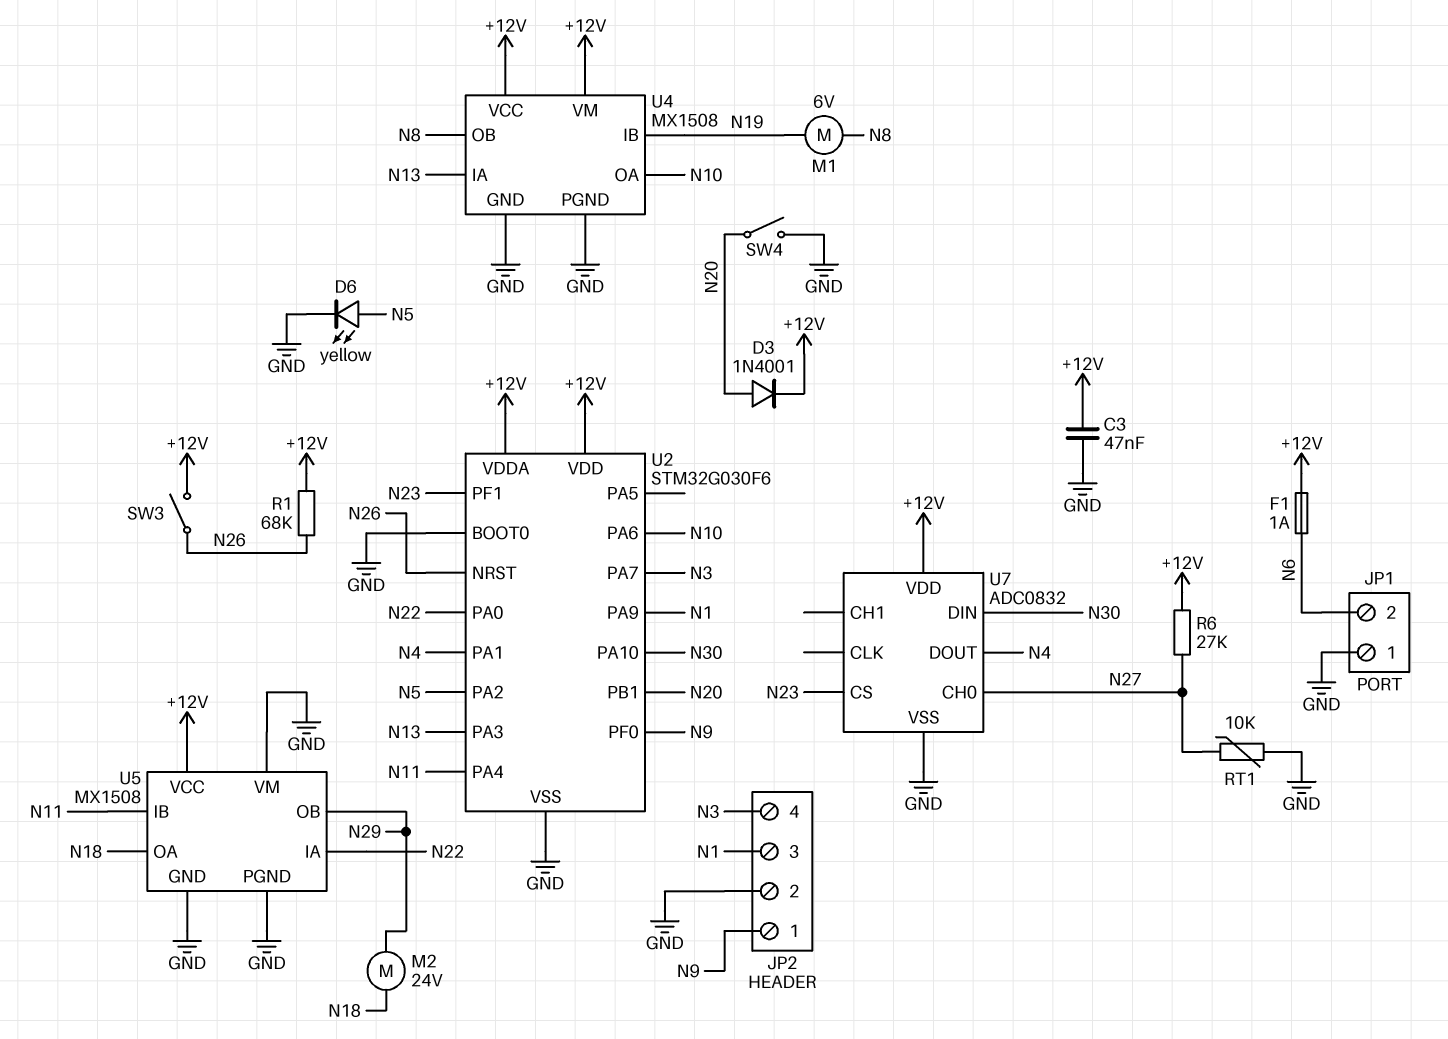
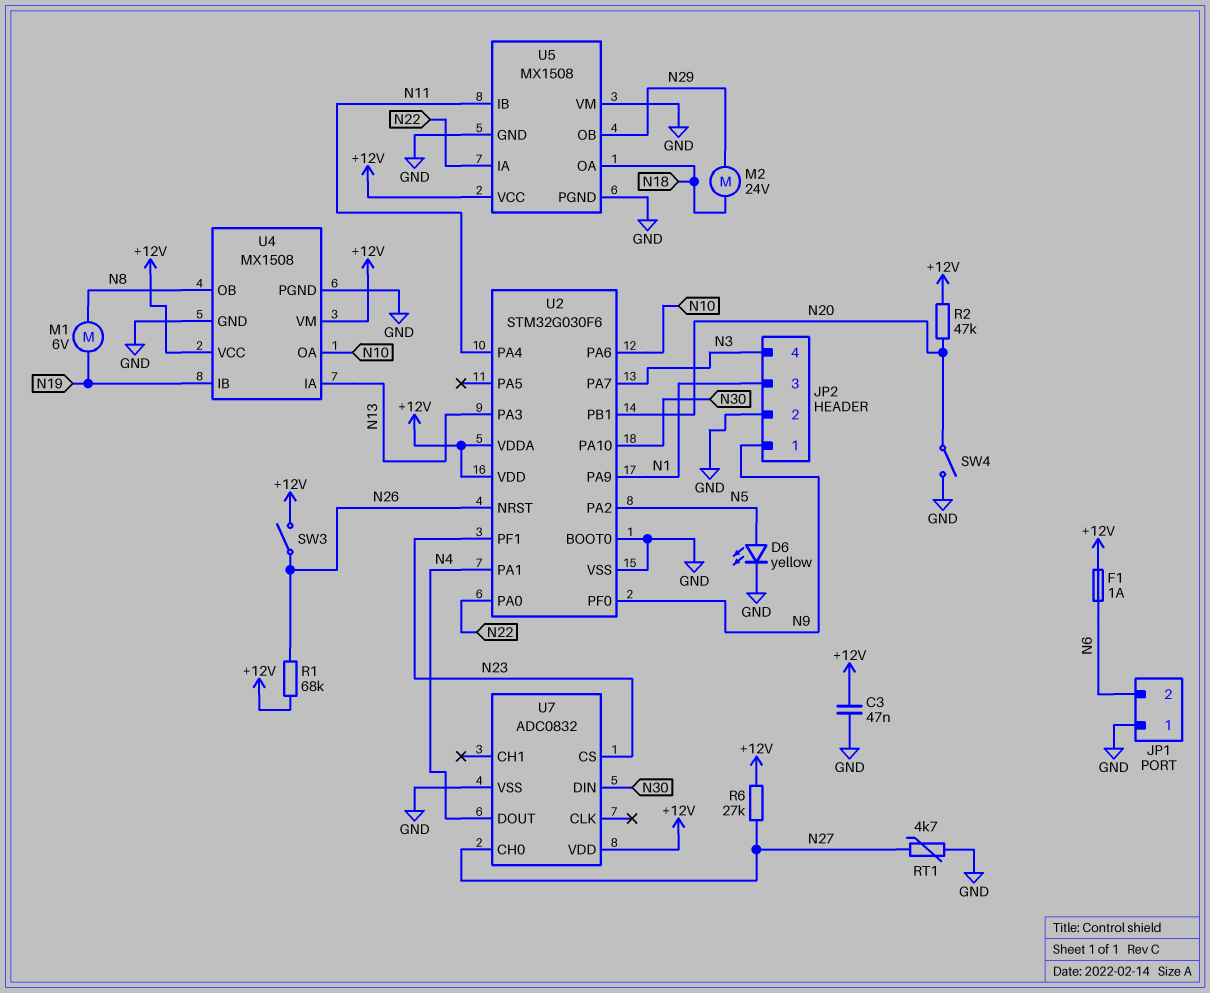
D3: diode 1N4001 (A N20, K +12V) -> none
R2: none -> 47k (+12V, N20)
RT1: 10k (GND, N27) -> 4.7k (GND, N27)

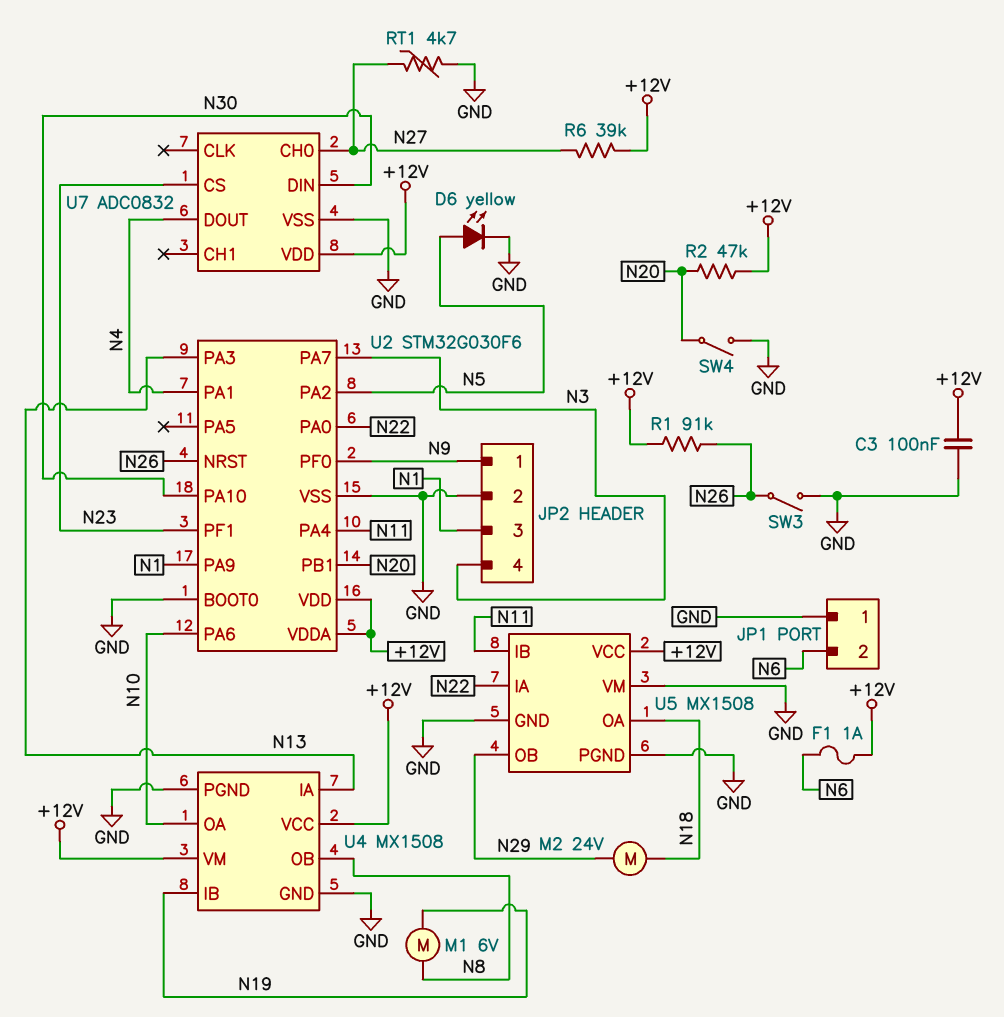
C3: 47nF (+12V, GND) -> 100nF (+12V, GND)
R1: 68k (+12V, N26) -> 91k (+12V, N26)
R6: 27k (+12V, N27) -> 39k (+12V, N27)
SW3: switch (+12V, N26) -> switch (GND, N26)

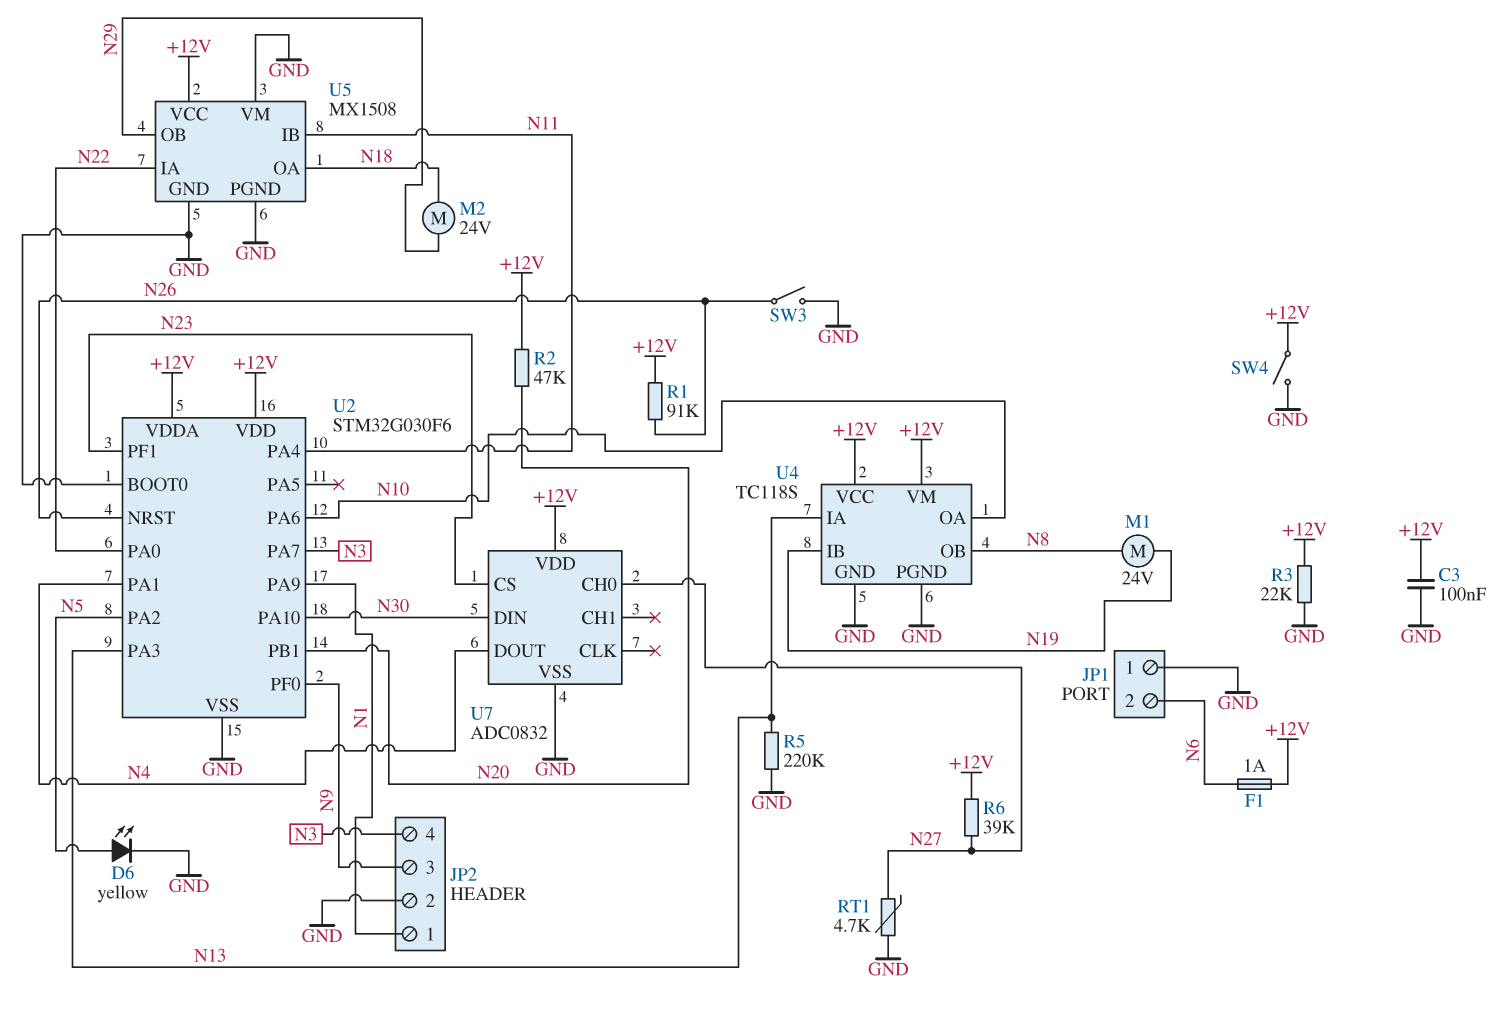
JP2 pin 1: N9 -> N1
JP2 pin 3: N1 -> N9
M1: motor 6V (N8, N19) -> motor 24V (N8, N19)
R3: none -> 22k (+12V, GND)
R5: none -> 220k (GND, N13)
SW4: switch (GND, N20) -> switch (+12V, GND)
U4: MX1508 -> TC118S

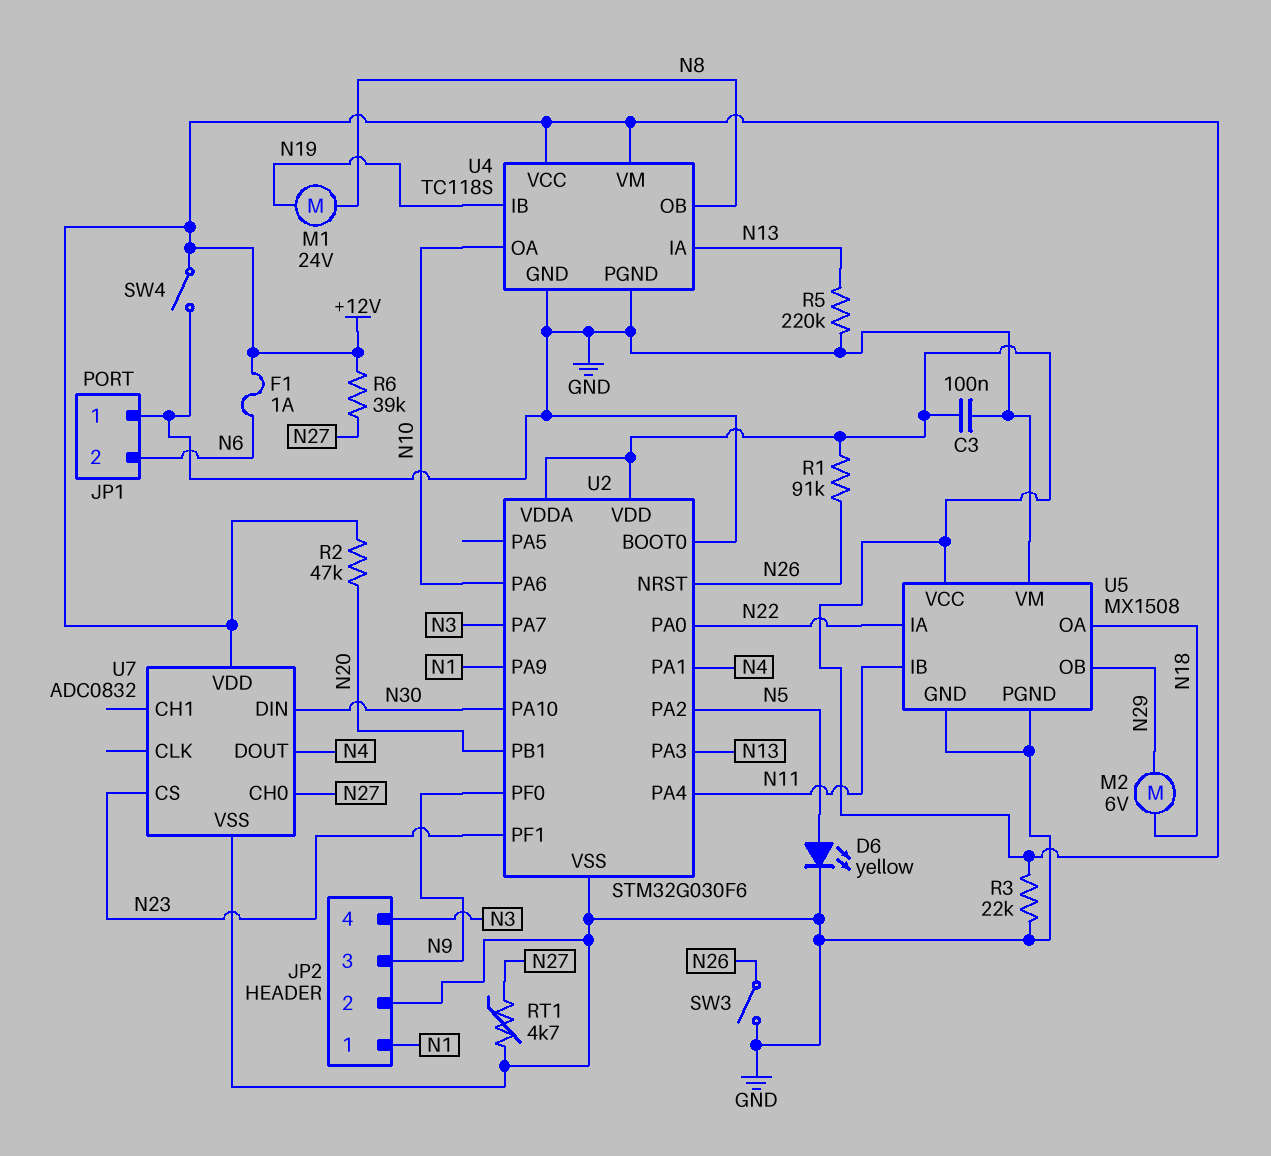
M2: motor 24V (N18, N29) -> motor 6V (N18, N29)

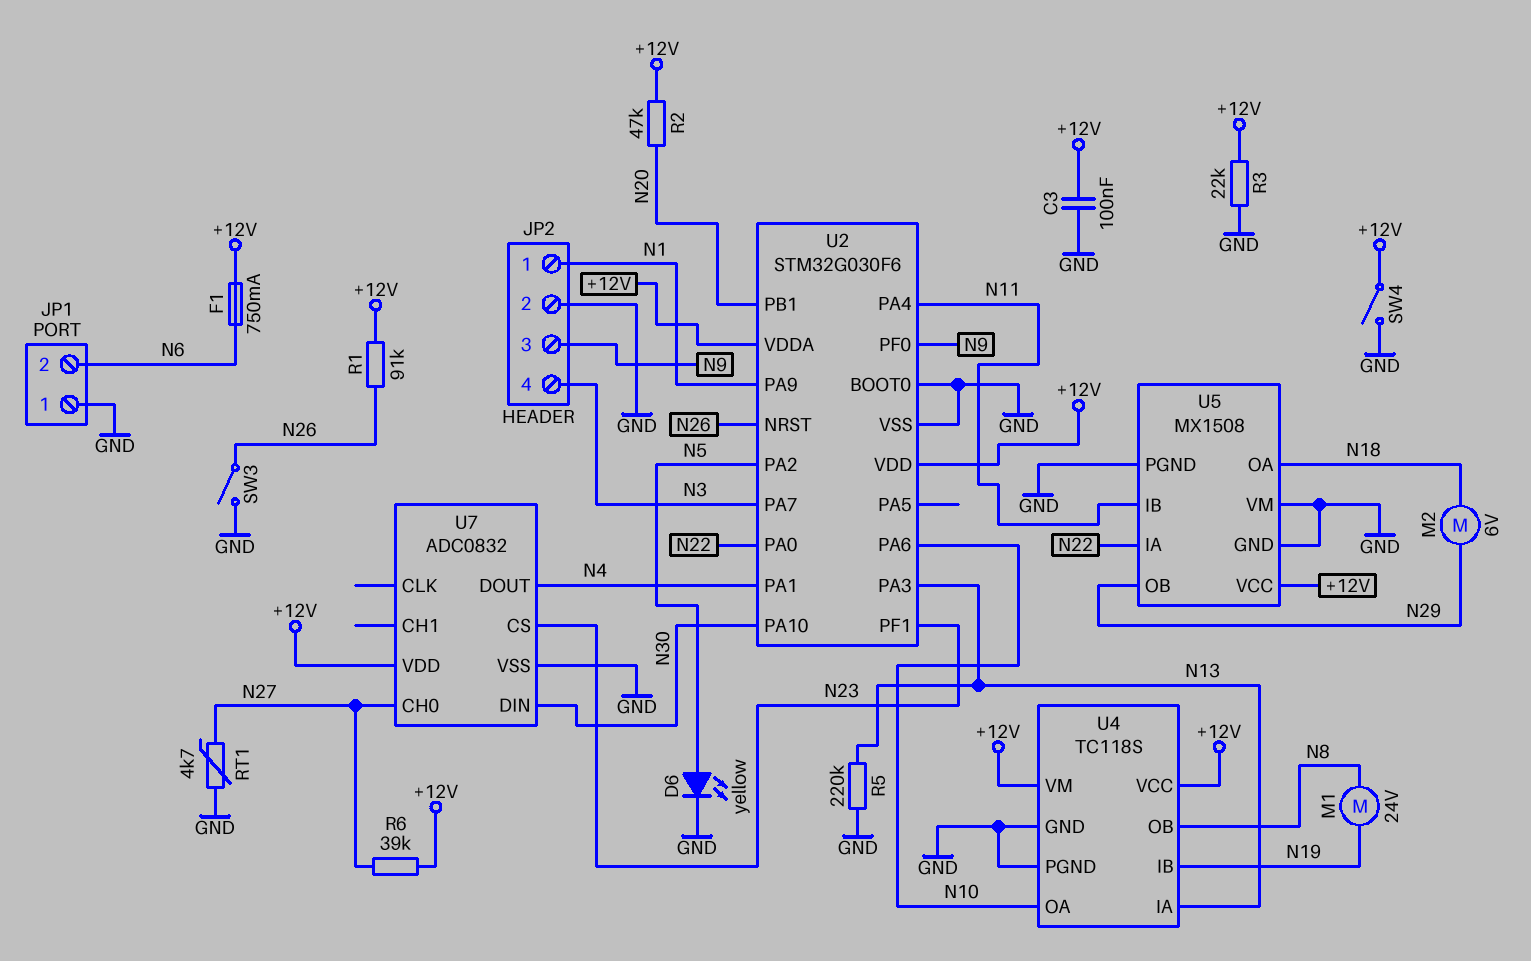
F1: 1A (+12V, N6) -> 750mA (+12V, N6)

